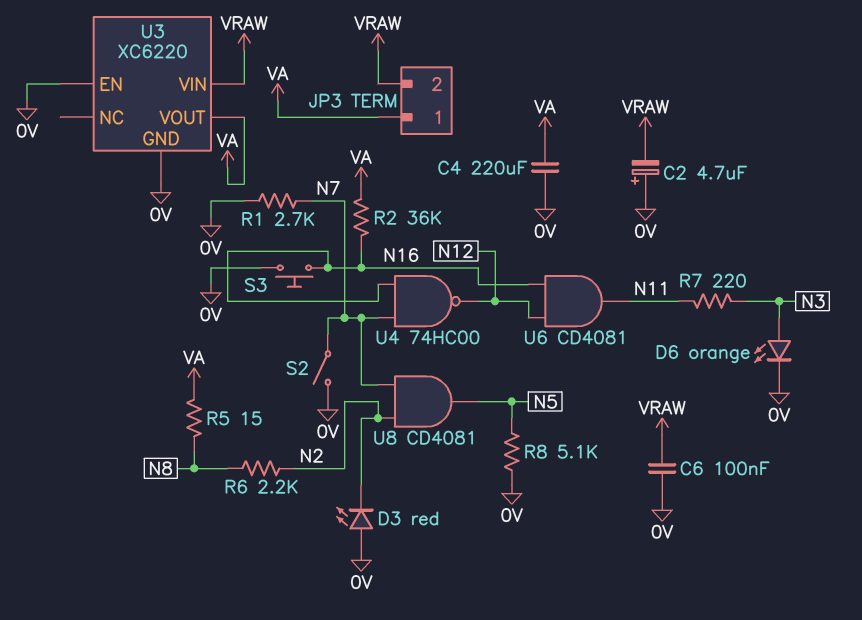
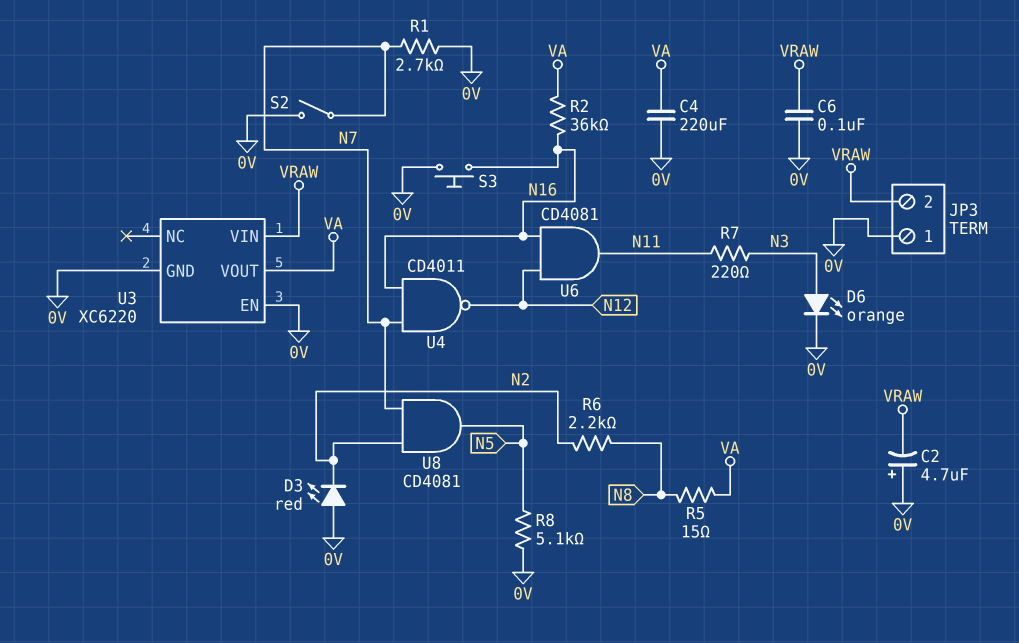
JP3 pin 1: VA -> 0V
U4: NAND 74HC00 (in N7, in N16, out N12) -> NAND CD4011 (in N7, in N16, out N12)

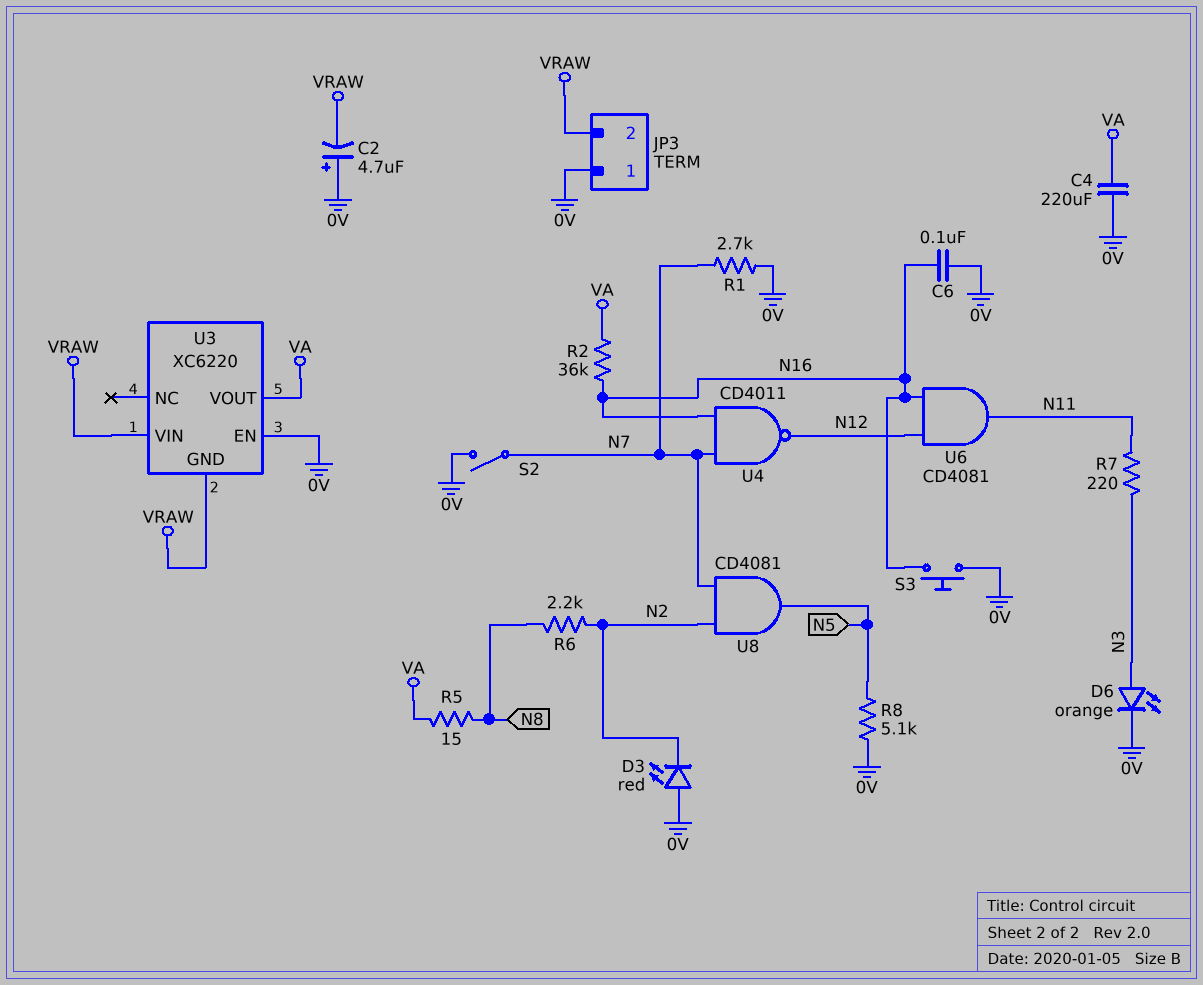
C6: 100nF (0V, VRAW) -> 100nF (0V, N16)
U3 pin GND: 0V -> VRAW

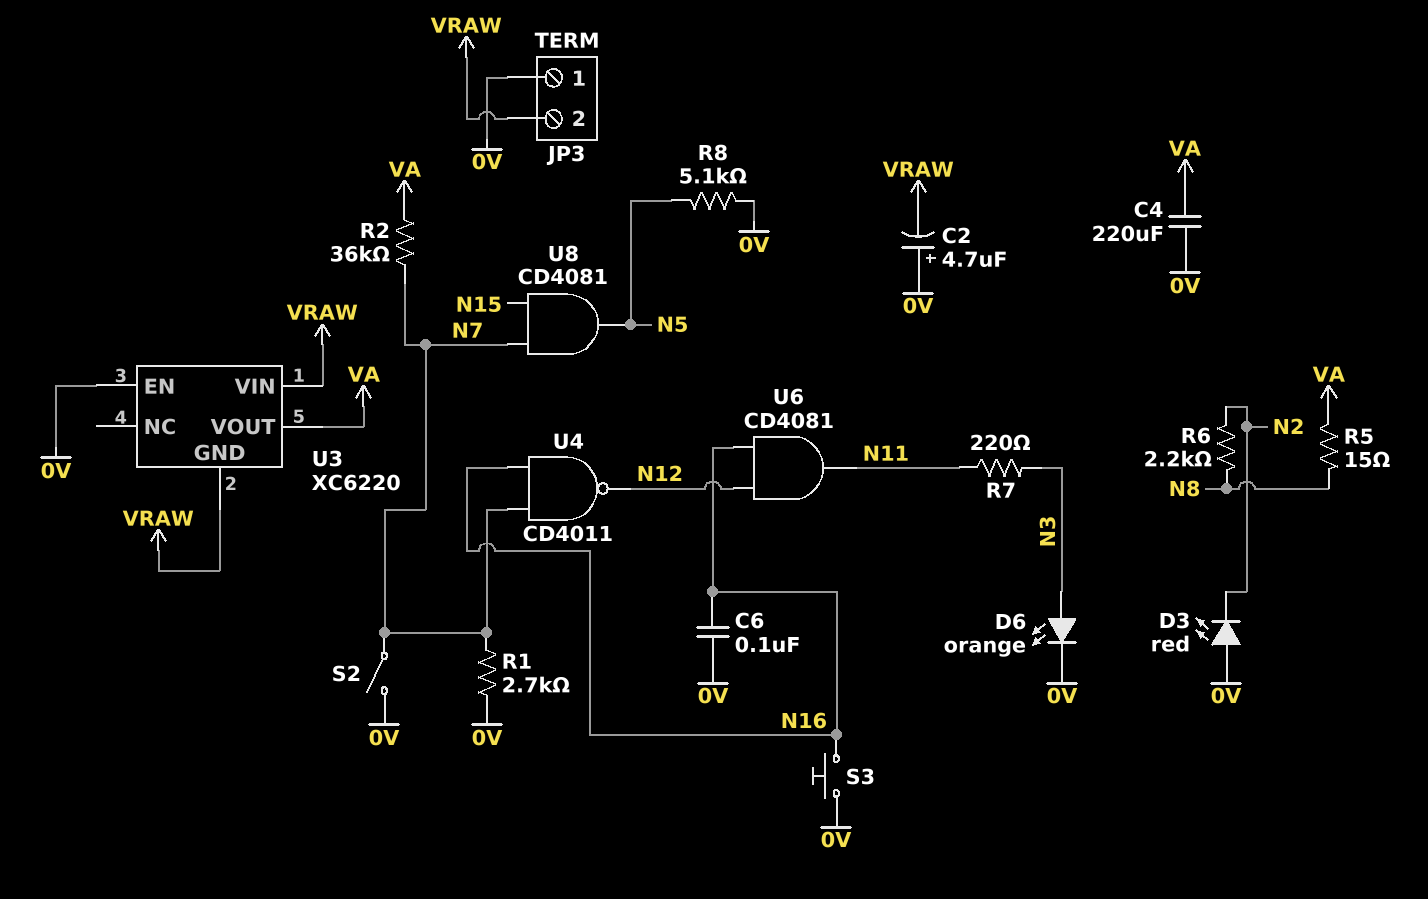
R2: 36k (N16, VA) -> 36k (N7, VA)
U8: AND CD4081 (in N2, in N7, out N5) -> AND CD4081 (in N7, in N15, out N5)

